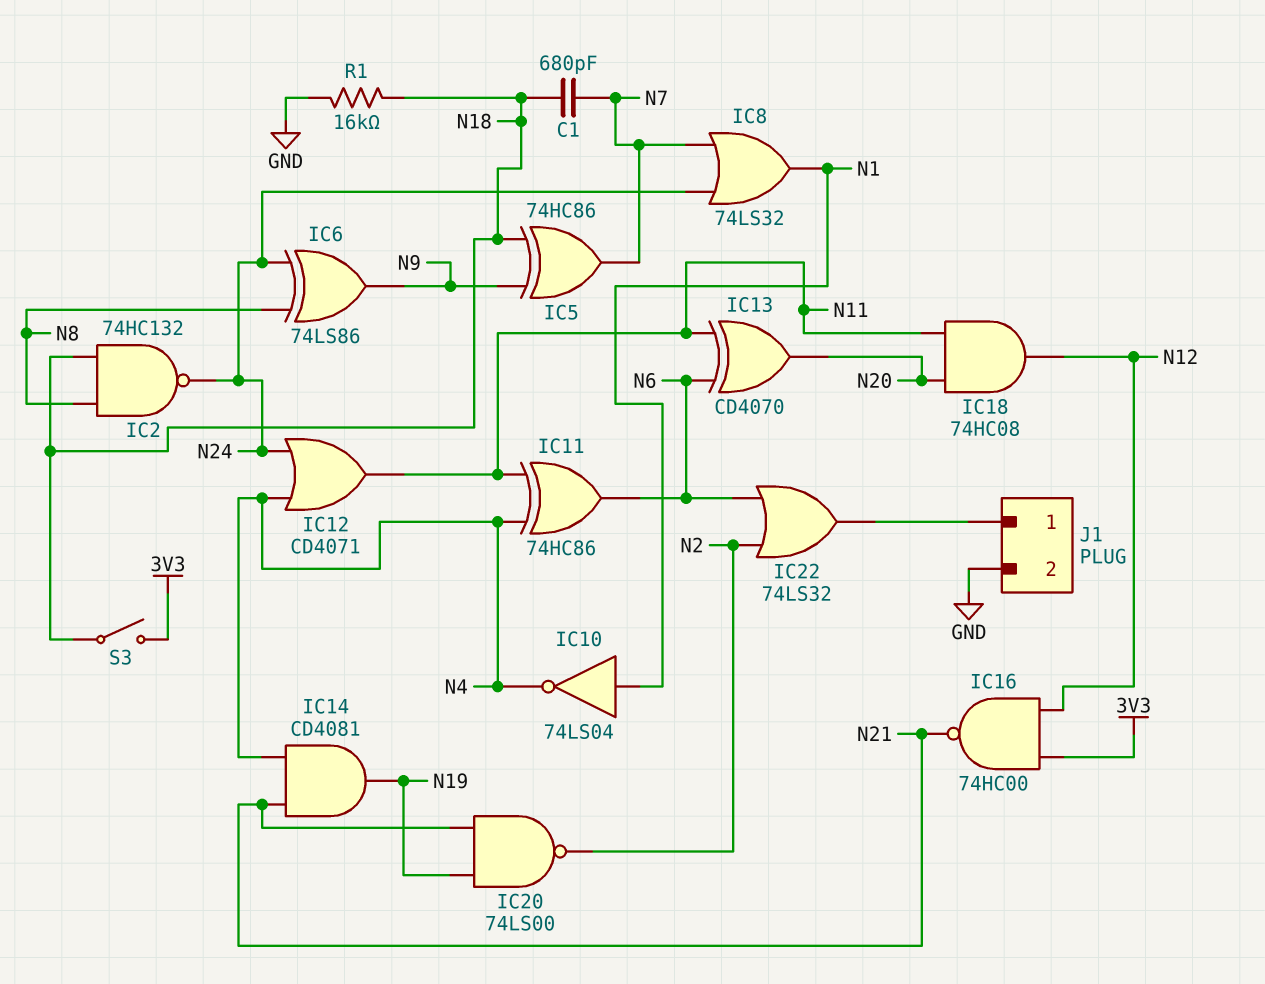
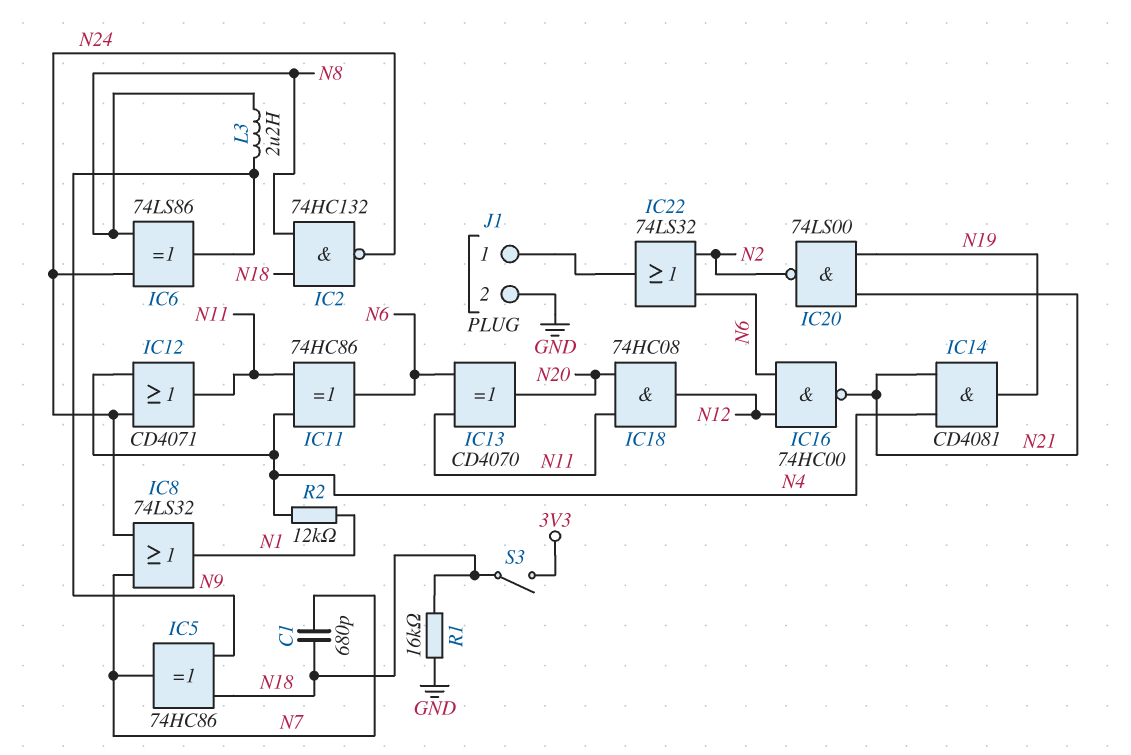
IC10: NOT 74LS04 (in N1, out N4) -> none
IC16: NAND 74HC00 (in 3V3, in N12, out N21) -> NAND 74HC00 (in N6, in N12, out N21)
L3: none -> 2.2uH (N8, N9)
R2: none -> 12k (N1, N4)

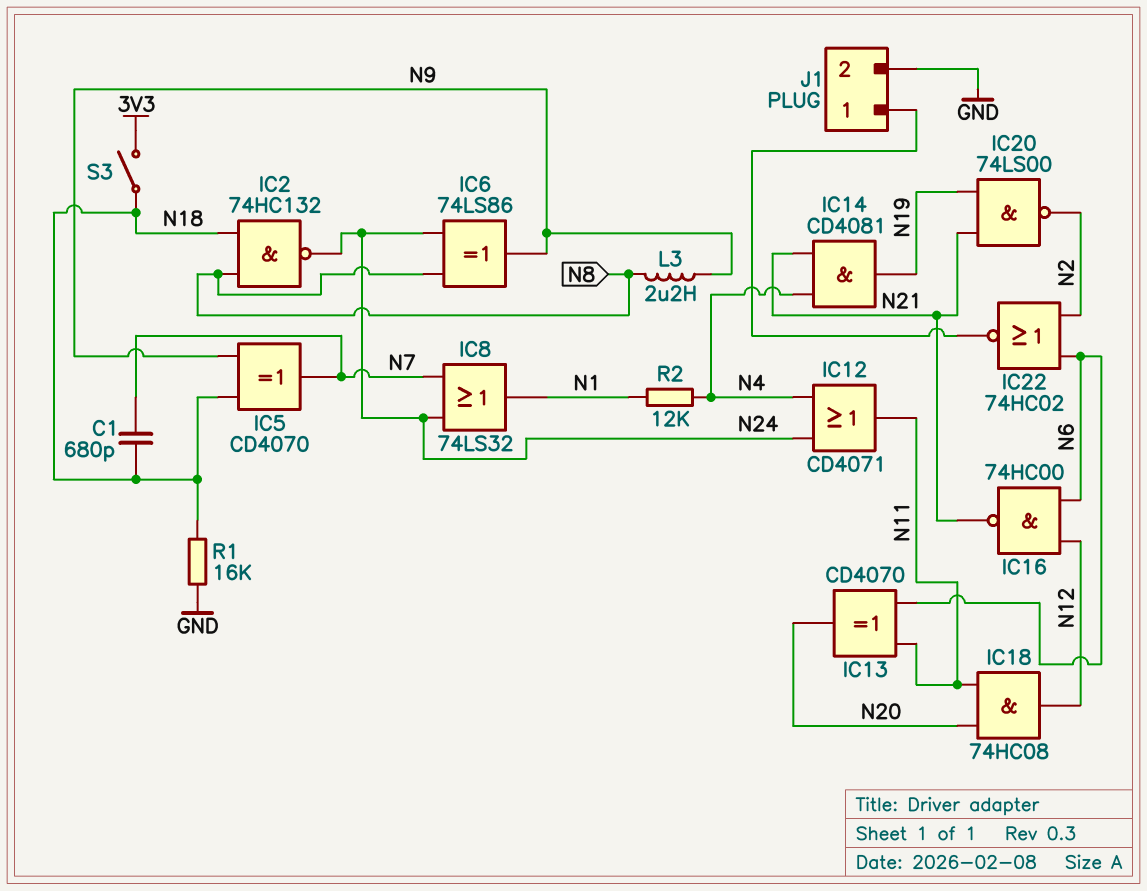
IC5: XOR 74HC86 (in N9, in N18, out N7) -> XOR CD4070 (in N9, in N18, out N7)
IC11: XOR 74HC86 (in N4, in N11, out N6) -> none
IC22: OR 74LS32 (in N2, in N6, out J1/1) -> NOR 74HC02 (in N2, in N6, out J1/1)

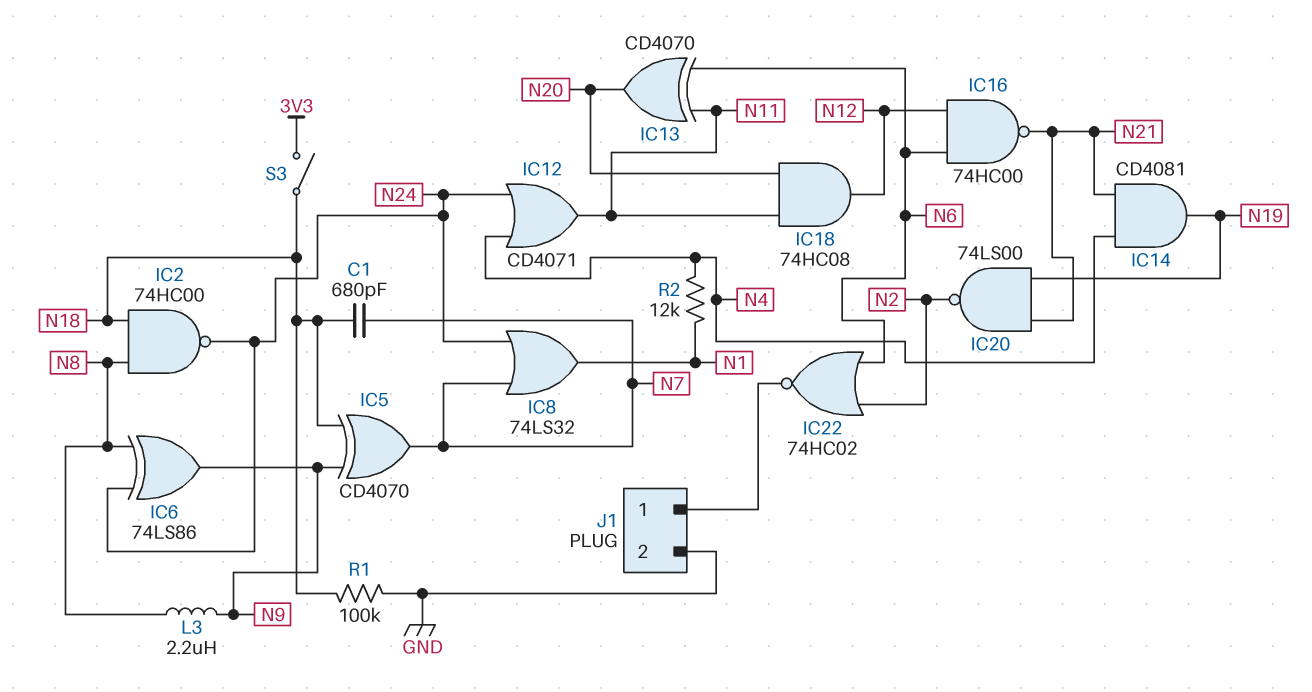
IC2: NAND 74HC132 (in N8, in N18, out N24) -> NAND 74HC00 (in N8, in N18, out N24)
R1: 16k (GND, N18) -> 100k (GND, N18)

